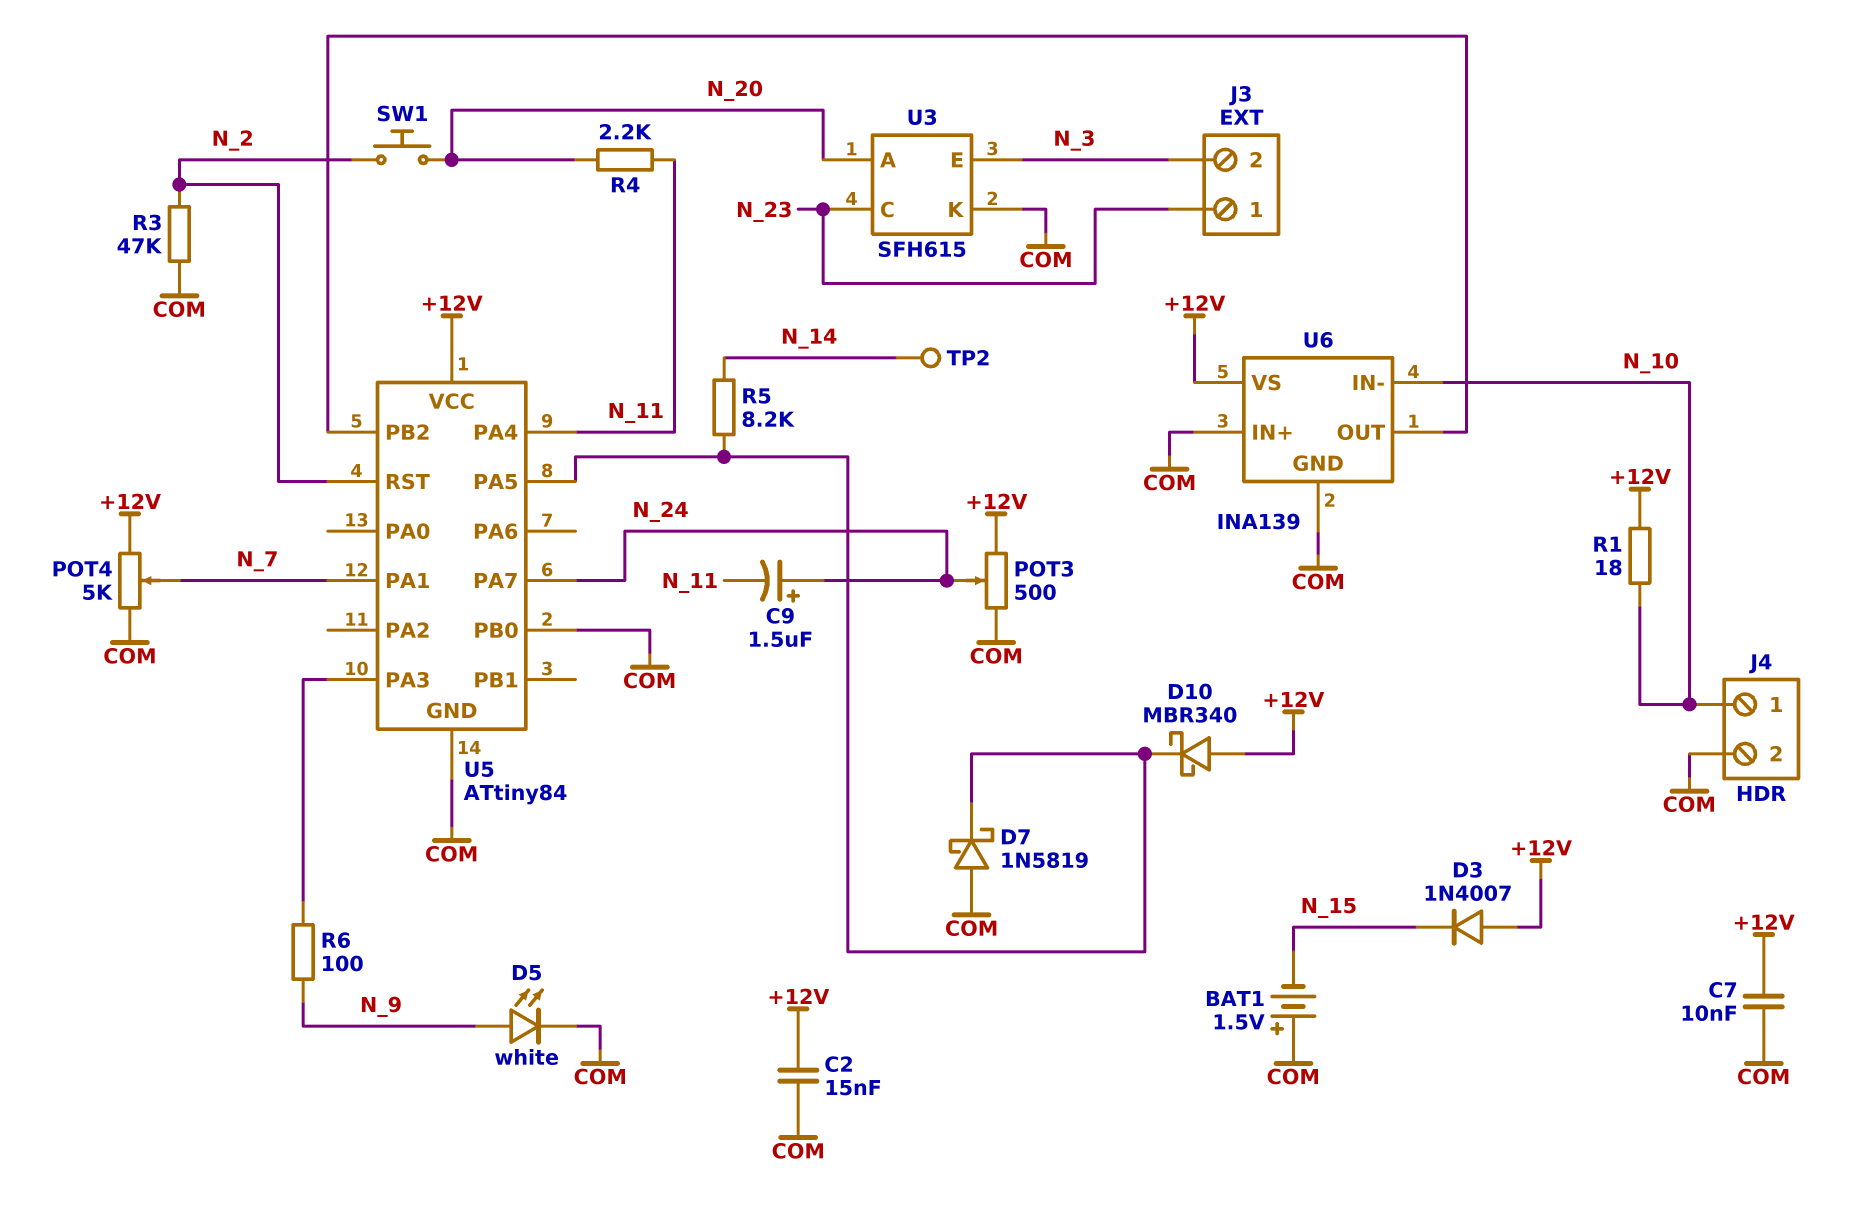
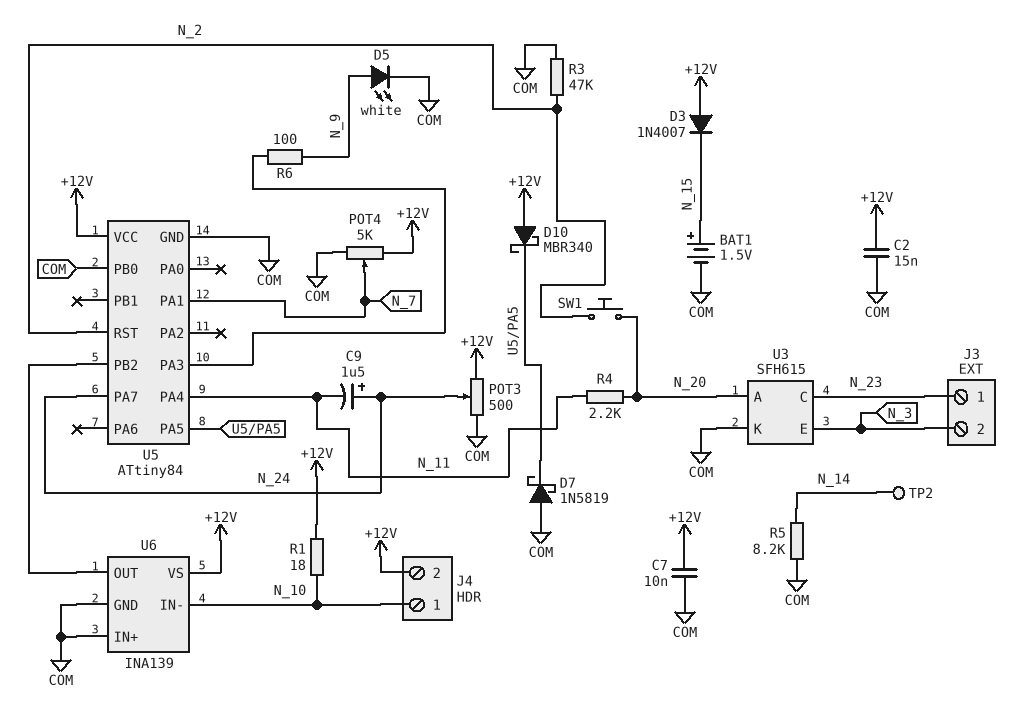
BAT1: 1.5V (plus COM, minus N_15) -> 1.5V (plus N_15, minus COM)
J4 pin 2: COM -> +12V
R5: 8.2k (N_14, U5/PA5) -> 8.2k (COM, N_14)

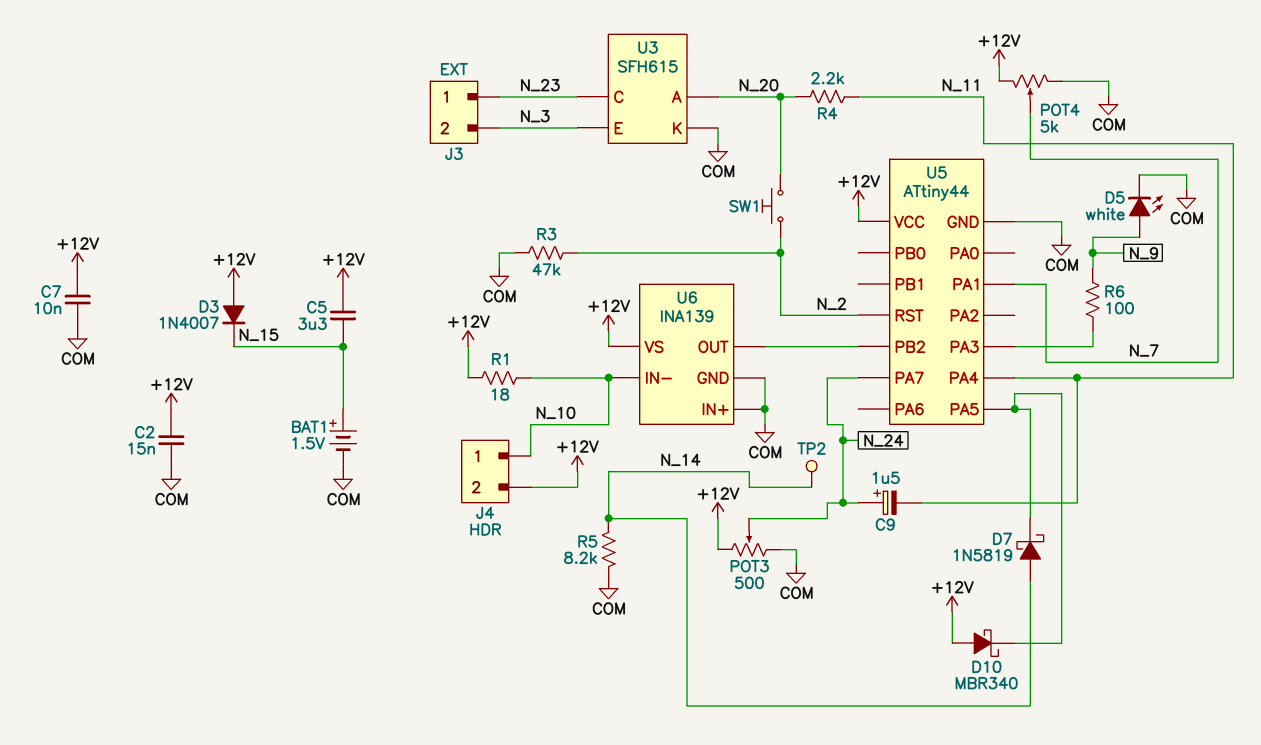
C5: none -> 3.3uF (+12V, N_15)
D7: schottky 1N5819 (A COM, K U5/PA5) -> schottky 1N5819 (A N_14, K U5/PA5)
U5: ATtiny84 -> ATtiny44
U5 pin PB0: COM -> none

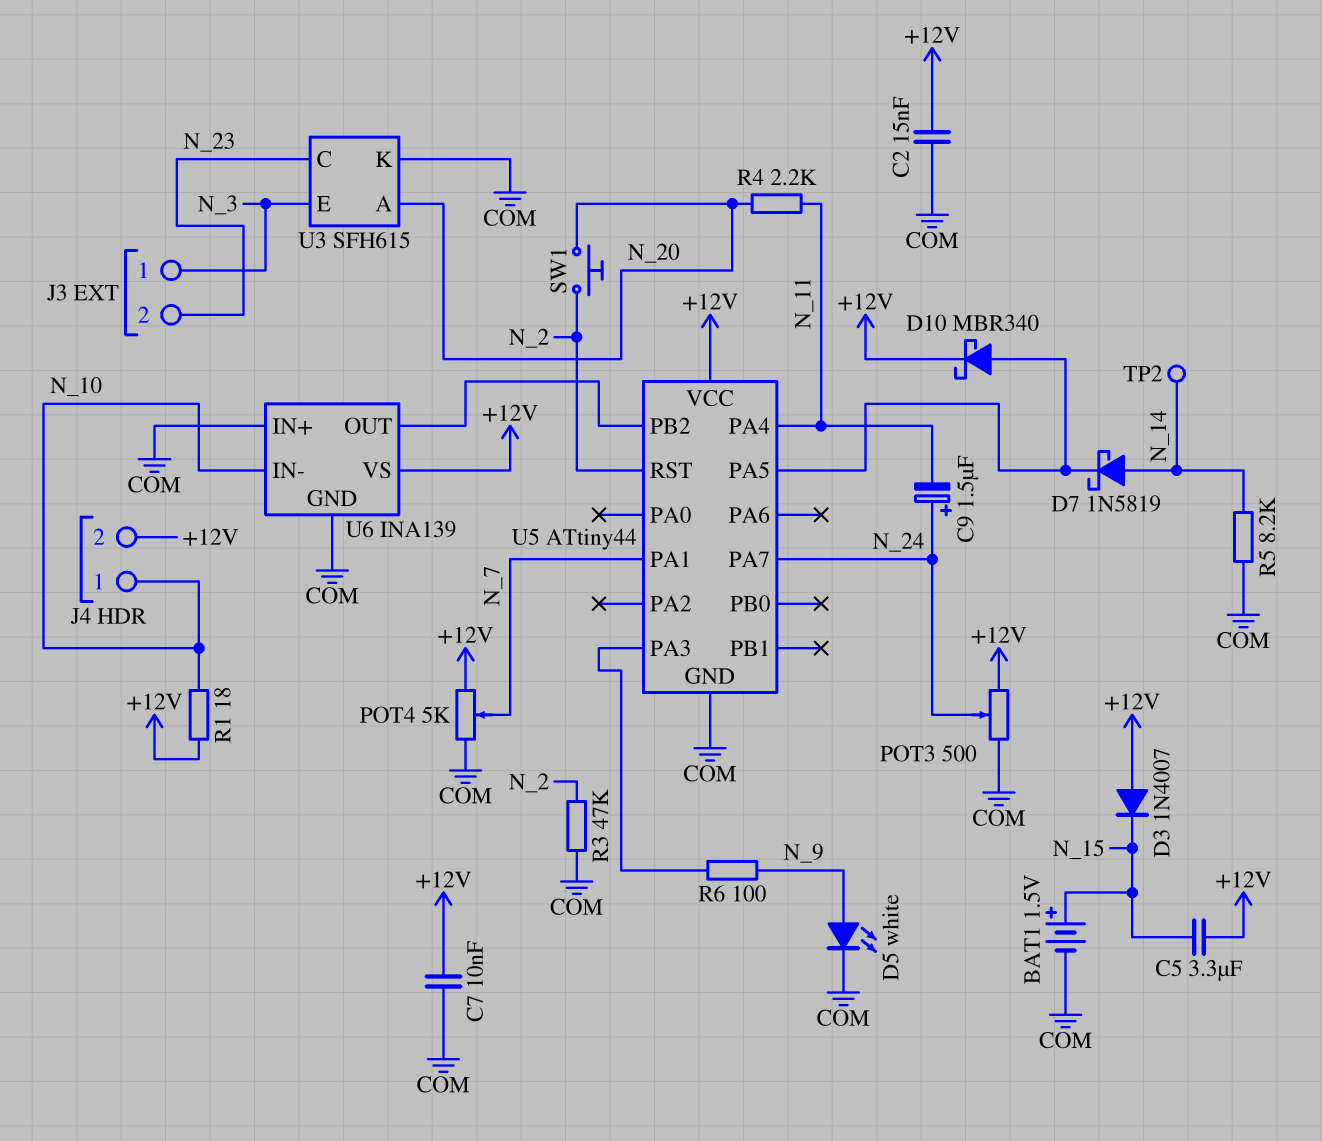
D10: schottky MBR340 (A +12V, K U5/PA5) -> schottky MBR340 (A U5/PA5, K +12V)
J3 pin 1: N_23 -> N_3
J3 pin 2: N_3 -> N_23

